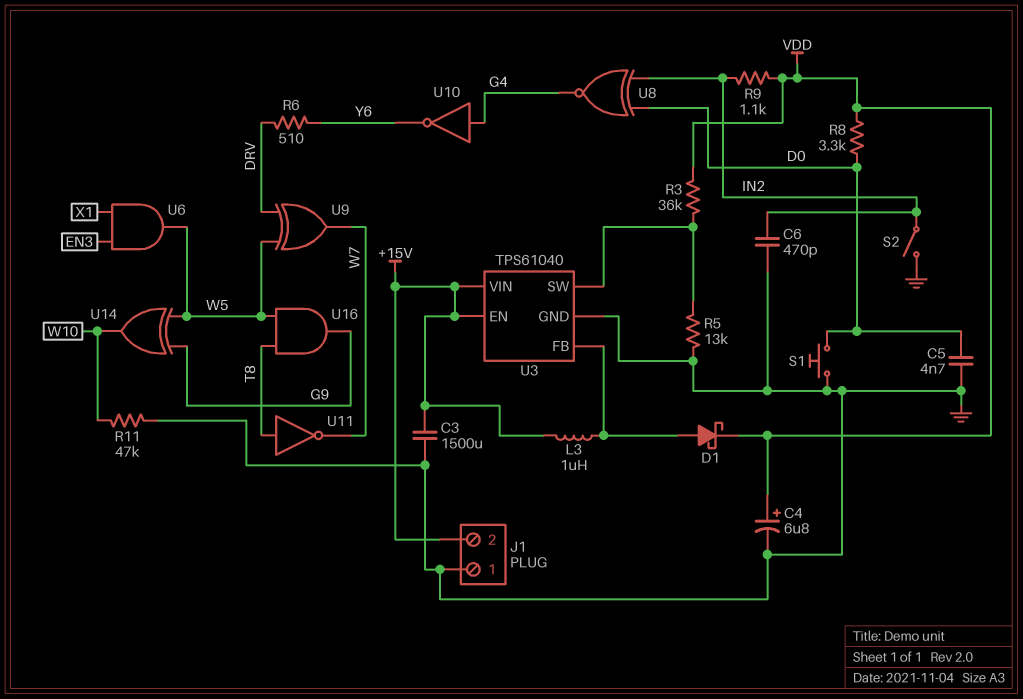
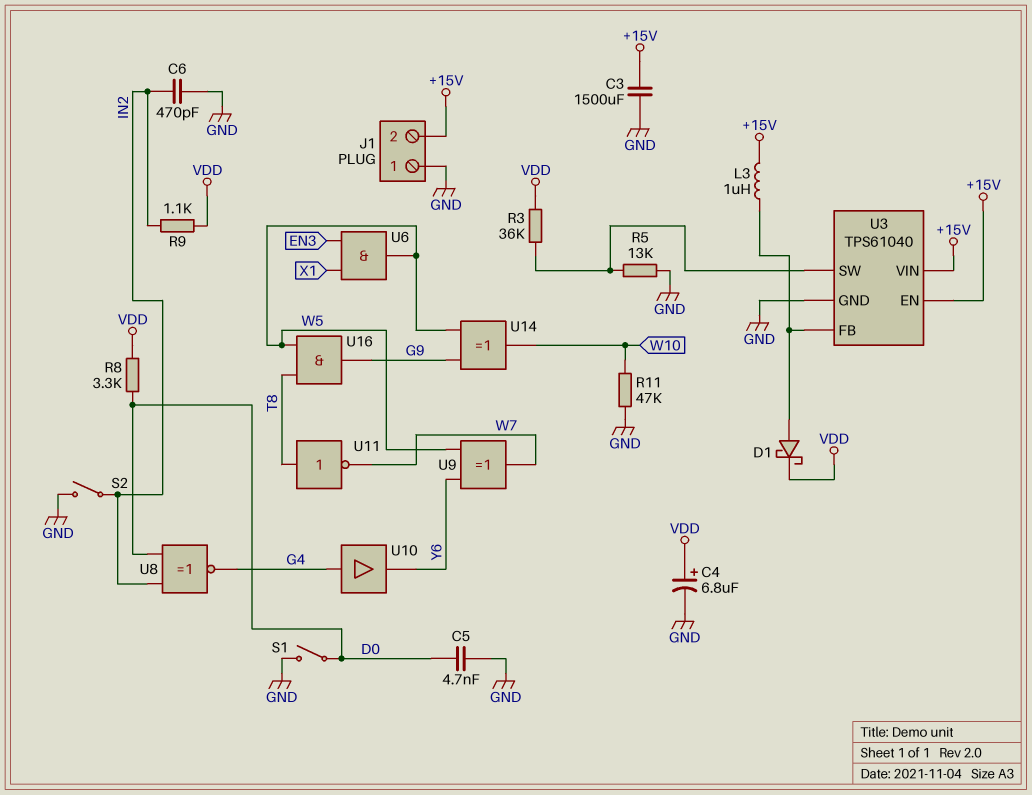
R6: 510 (DRV, Y6) -> none
S1: button (D0, GND) -> switch (D0, GND)
U9: XOR (in DRV, in W5, out W7) -> XOR (in W5, in Y6, out W7)
U10: NOT (in G4, out Y6) -> buffer (in G4, out Y6)

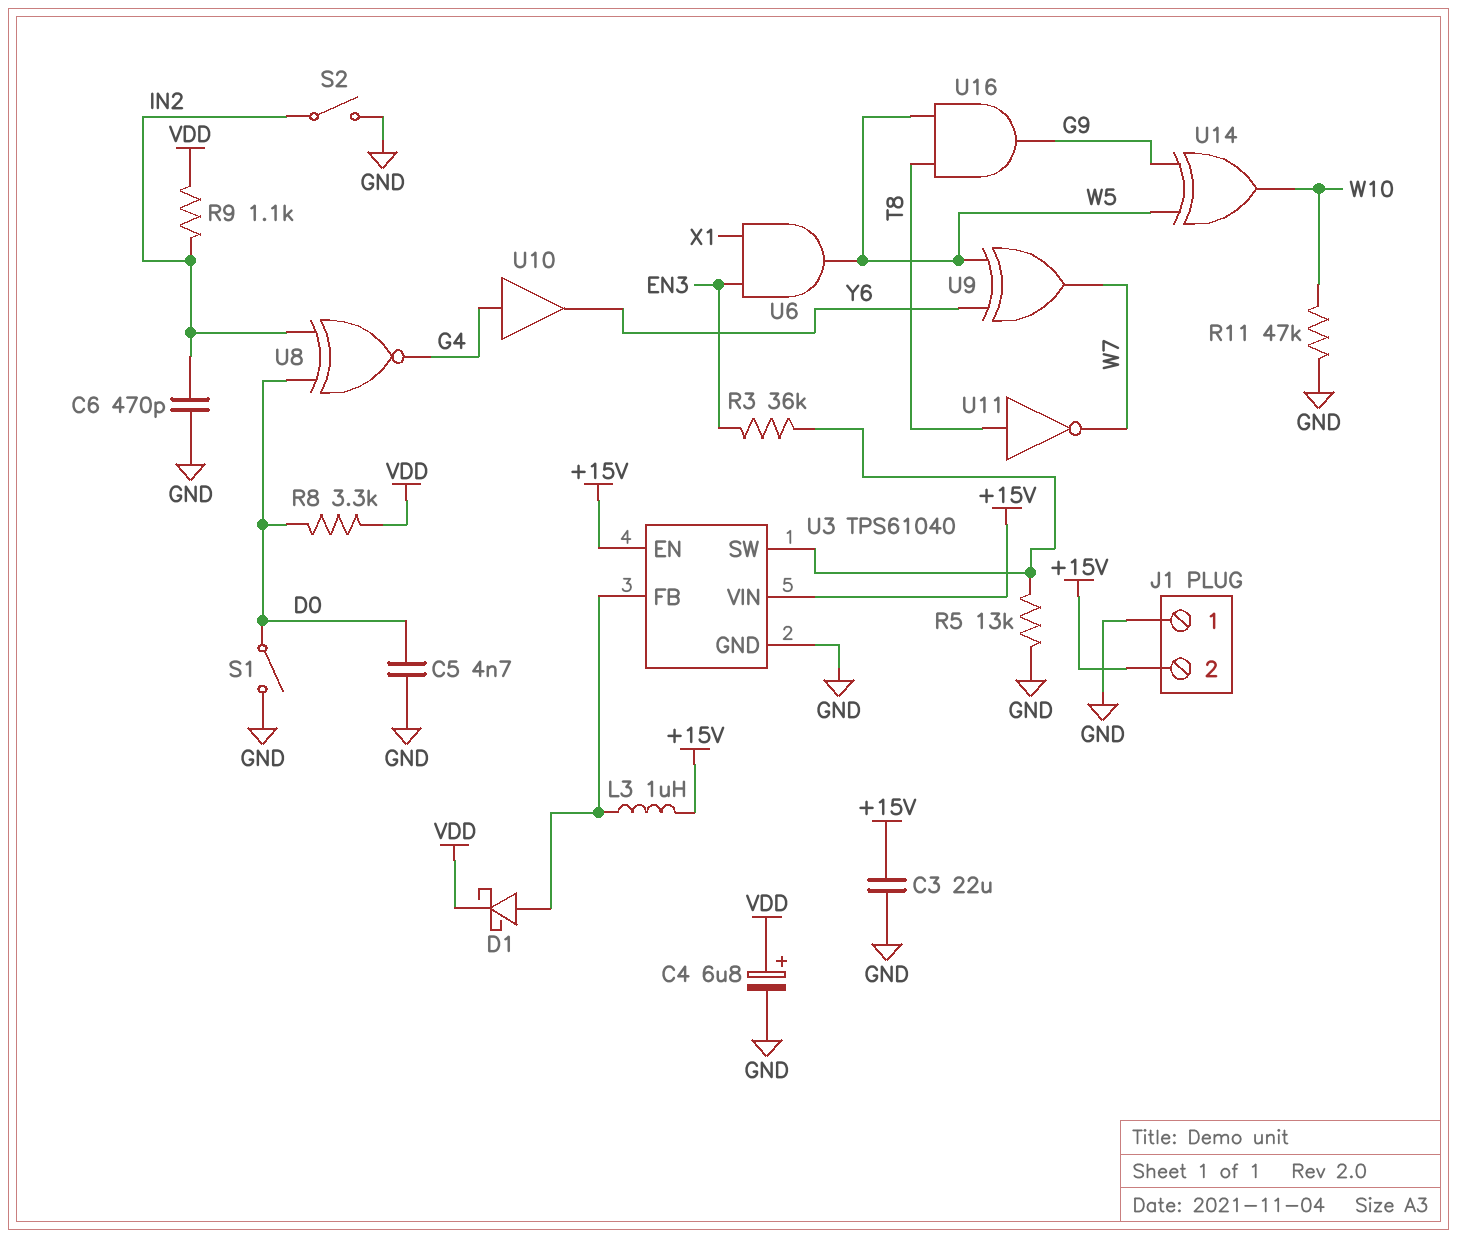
C3: 1500uF (+15V, GND) -> 22uF (+15V, GND)
R3: 36k (U3/SW, VDD) -> 36k (EN3, U3/SW)

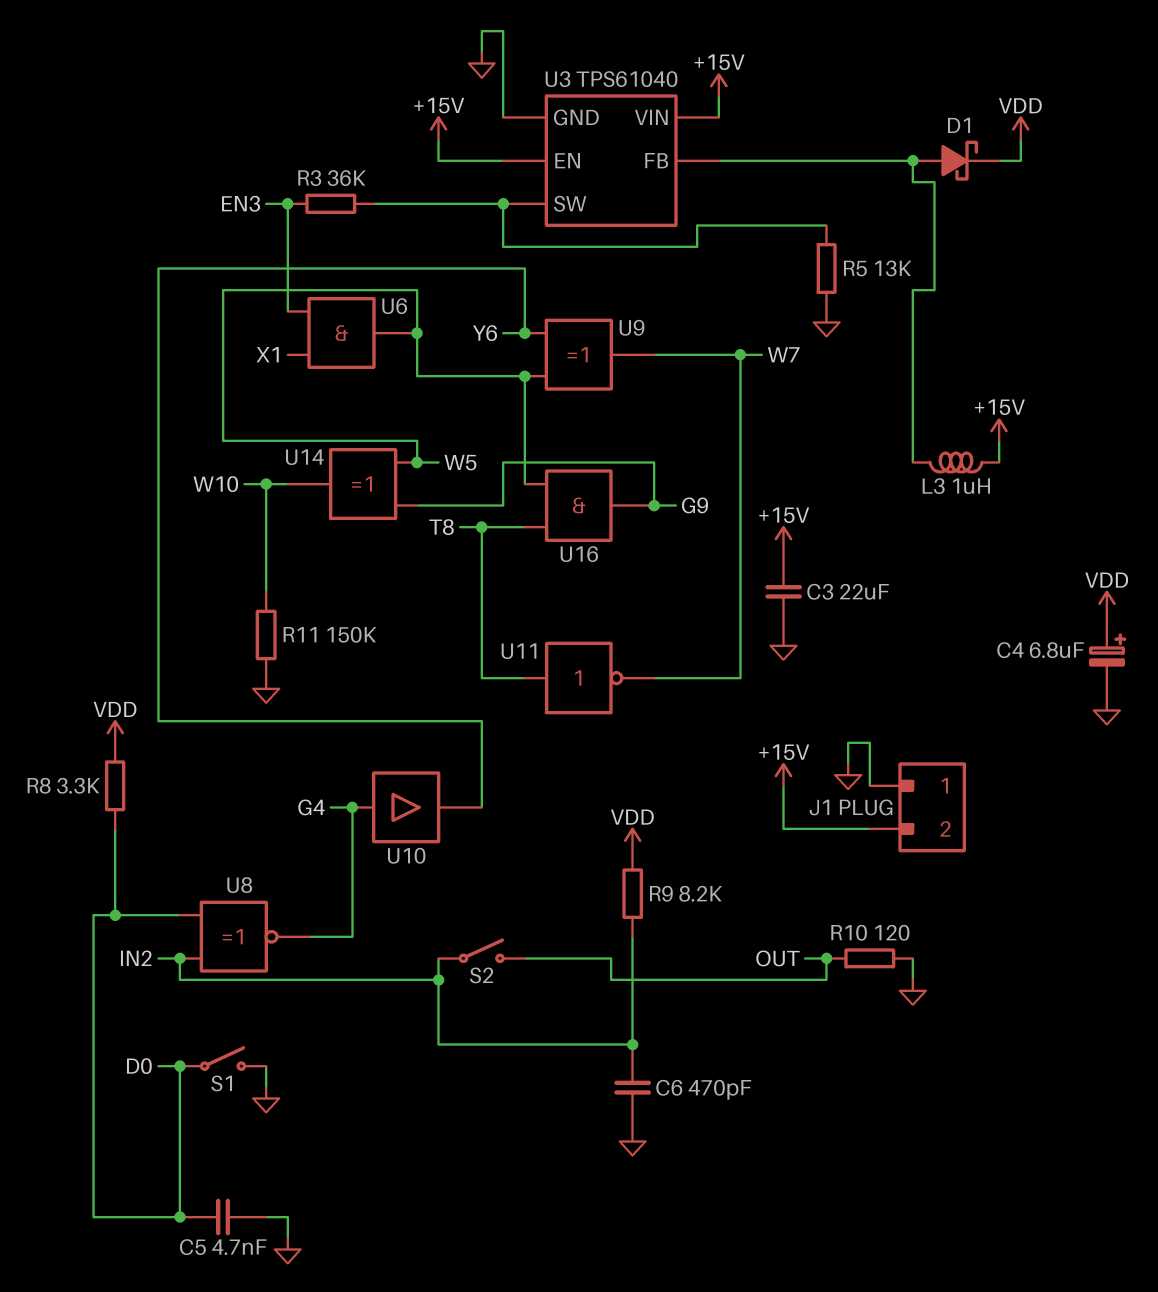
R9: 1.1k (IN2, VDD) -> 8.2k (IN2, VDD)
R10: none -> 120 (GND, OUT)
R11: 47k (GND, W10) -> 150k (GND, W10)
S2: switch (GND, IN2) -> switch (IN2, OUT)

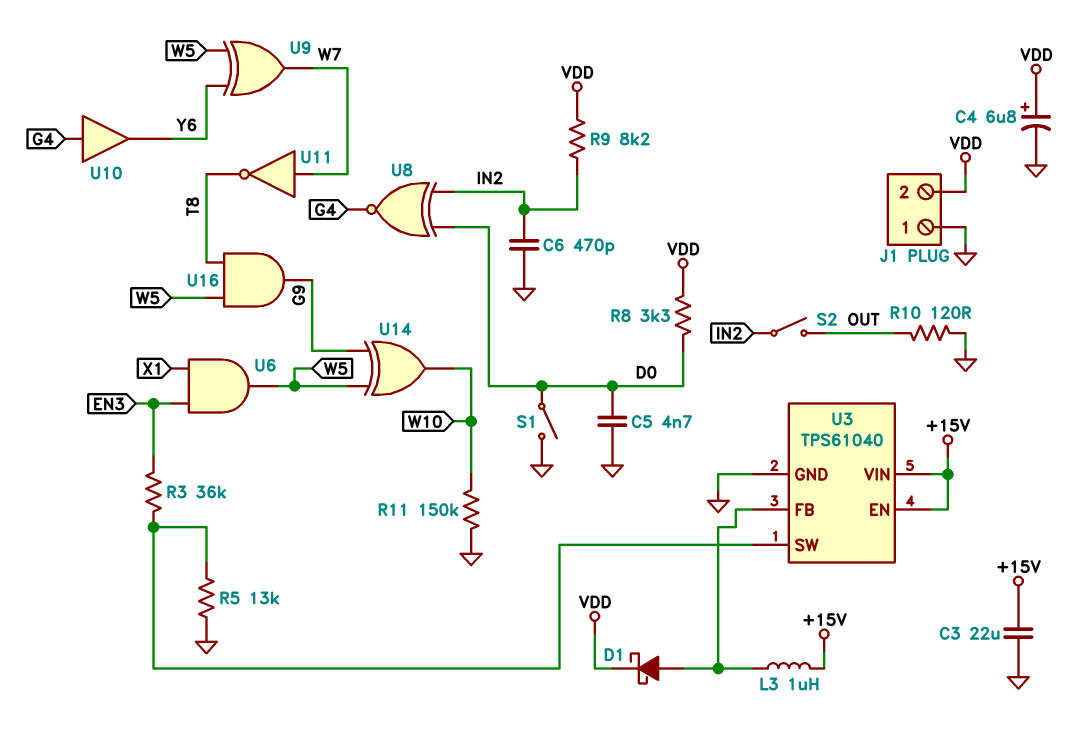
J1 pin 2: +15V -> VDD
U11: NOT (in T8, out W7) -> NOT (in W7, out T8)

